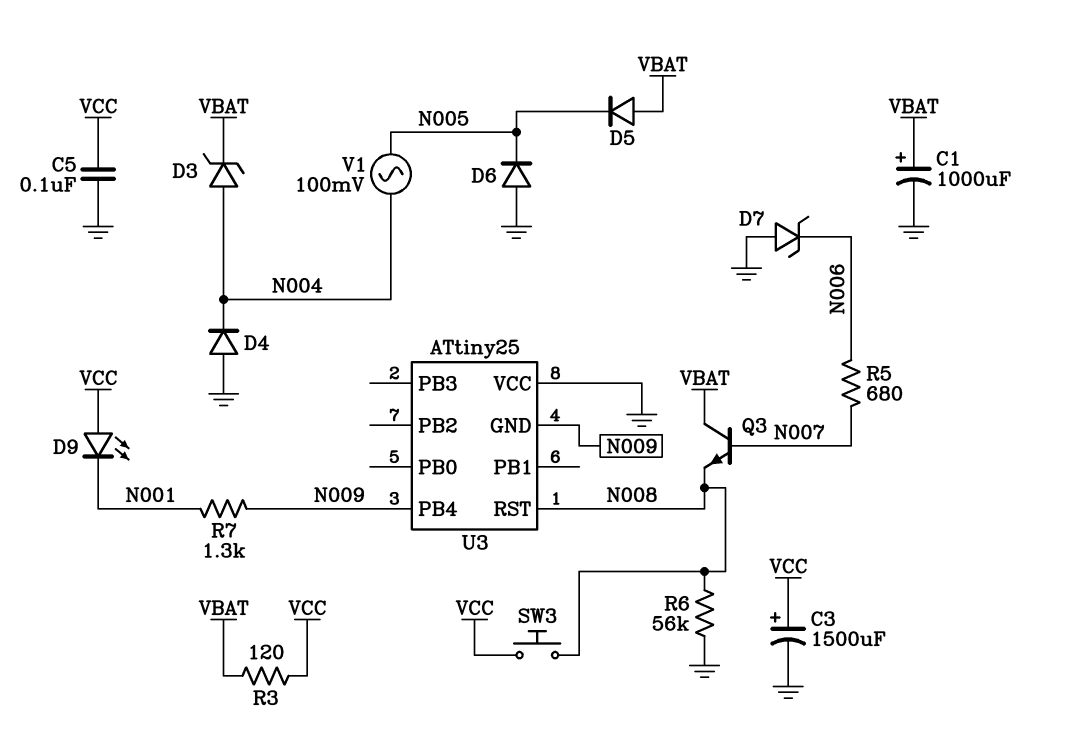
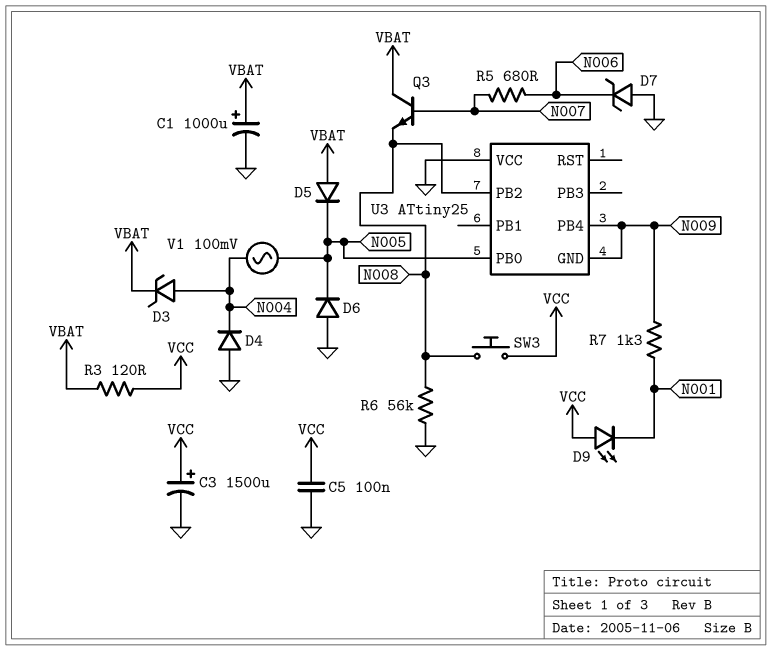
U3 pin PB0: none -> N005
U3 pin PB2: none -> N008
U3 pin RST: N008 -> none

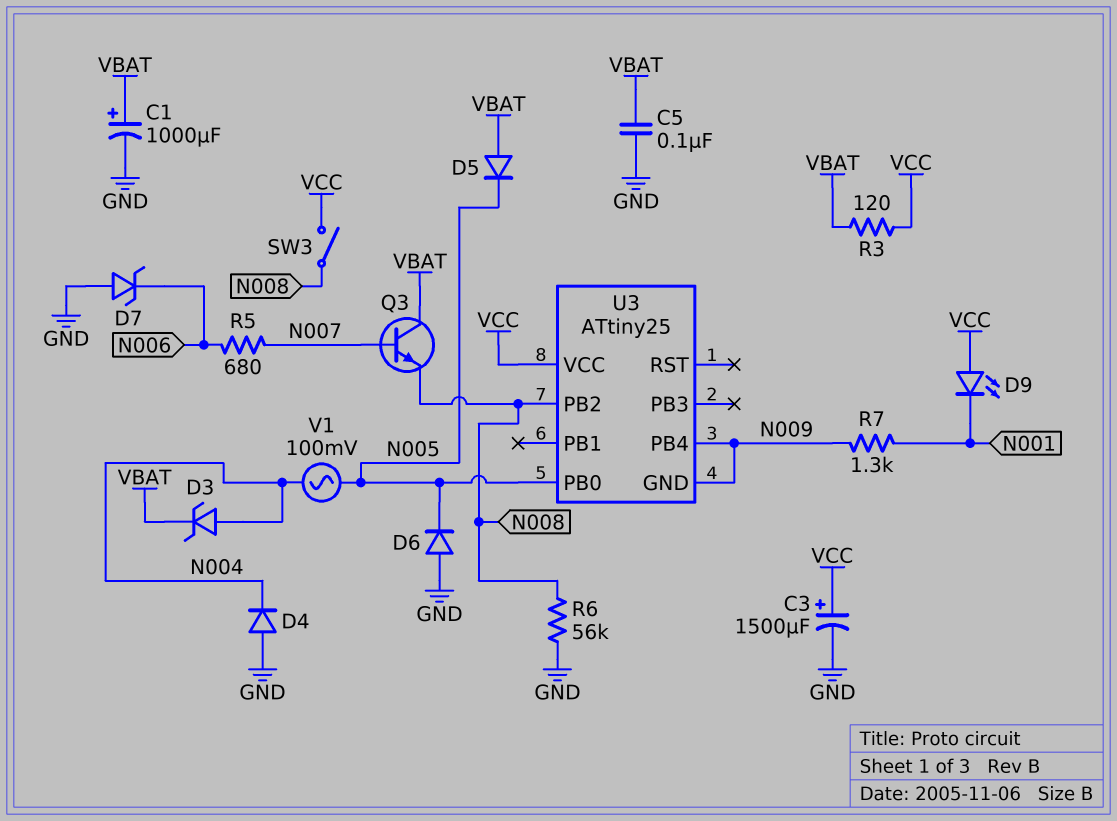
C5: 100nF (GND, VCC) -> 100nF (GND, VBAT)
SW3: button (N008, VCC) -> switch (N008, VCC)
U3 pin VCC: GND -> VCC

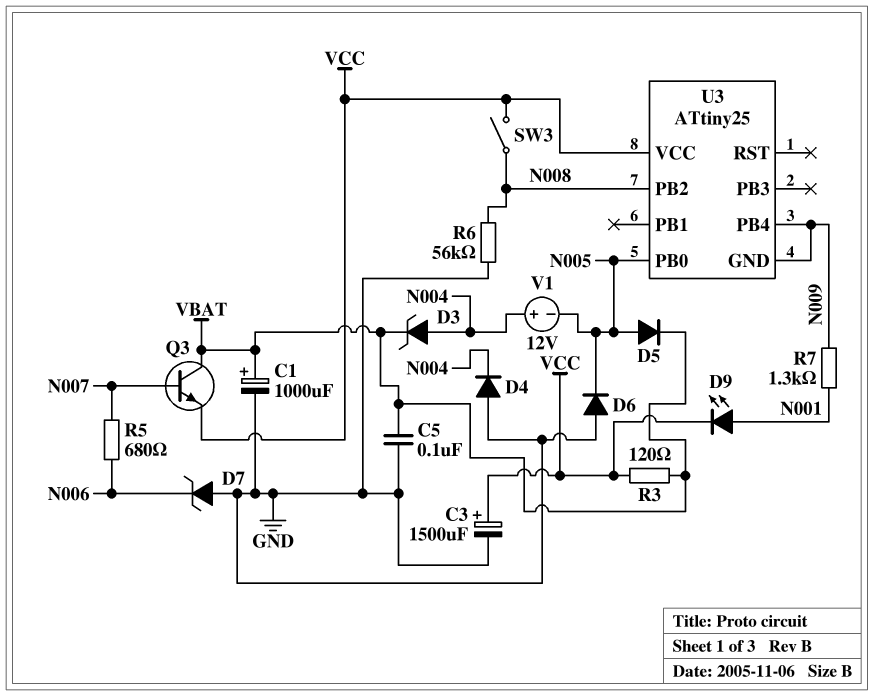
D5: diode (A VBAT, K N005) -> diode (A N005, K VBAT)
D9: LED (A VCC, K N001) -> LED (A N001, K VCC)
Q3: NPN (B N007, C VBAT, E N008) -> NPN (B N007, C VBAT, E VCC)
V1: AC 100mV (N004, N005) -> 12V (plus N004, minus N005)

